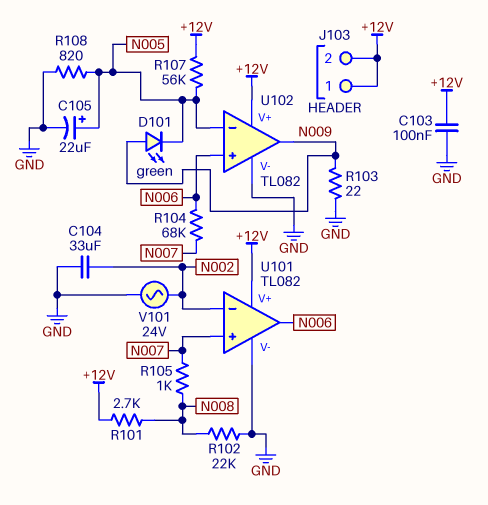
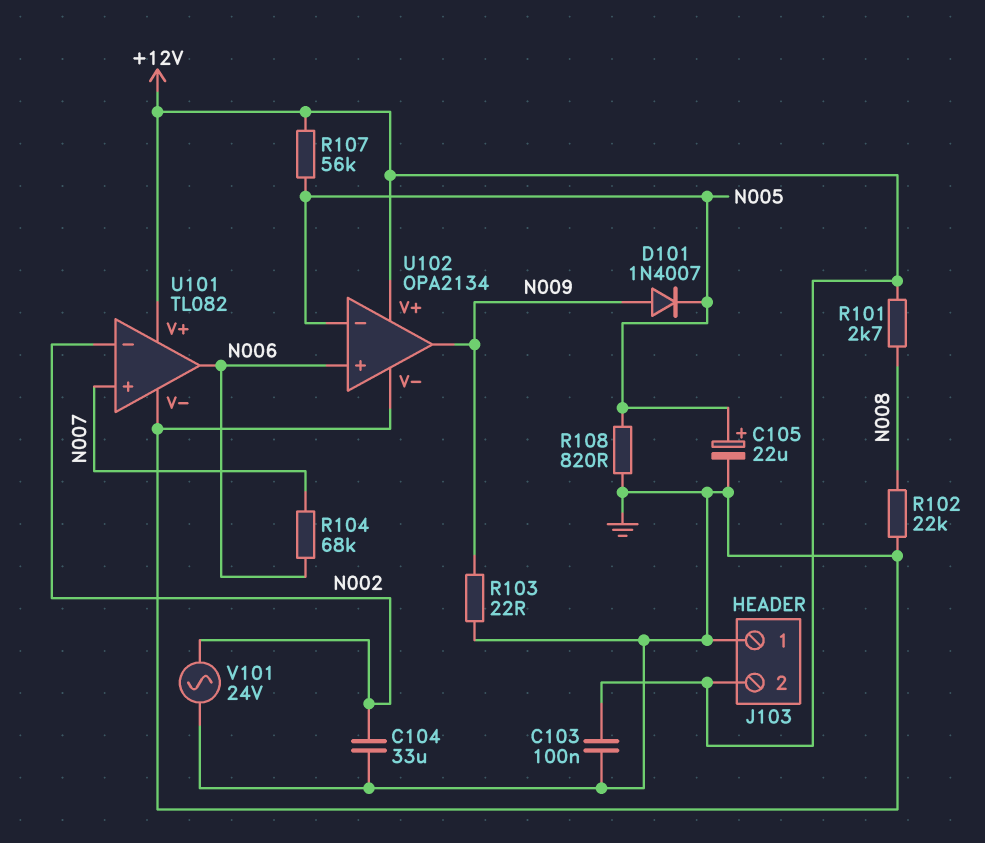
D101: LED green (A N009, K N005) -> diode 1N4007 (A N009, K N005)
J103 pin 1: +12V -> GND
R105: 1k (N007, N008) -> none
U102: TL082 -> OPA2134

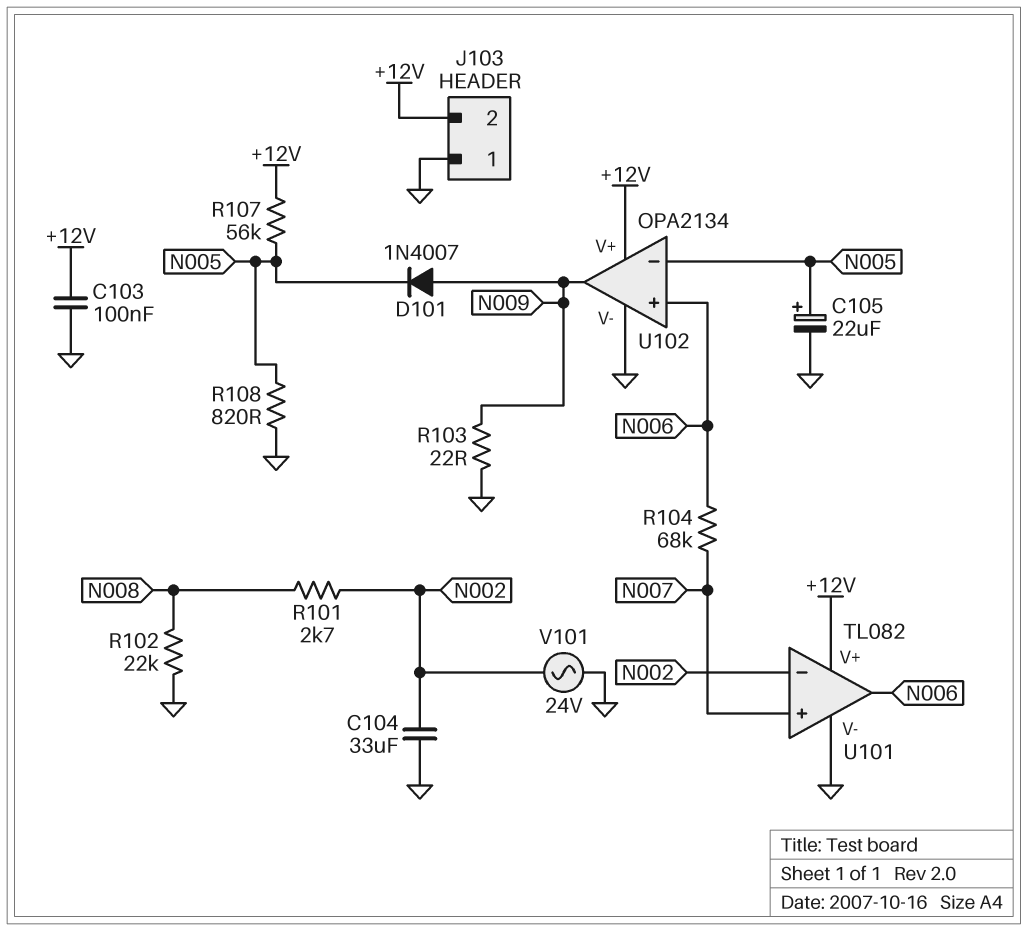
R101: 2.7k (+12V, N008) -> 2.7k (N002, N008)

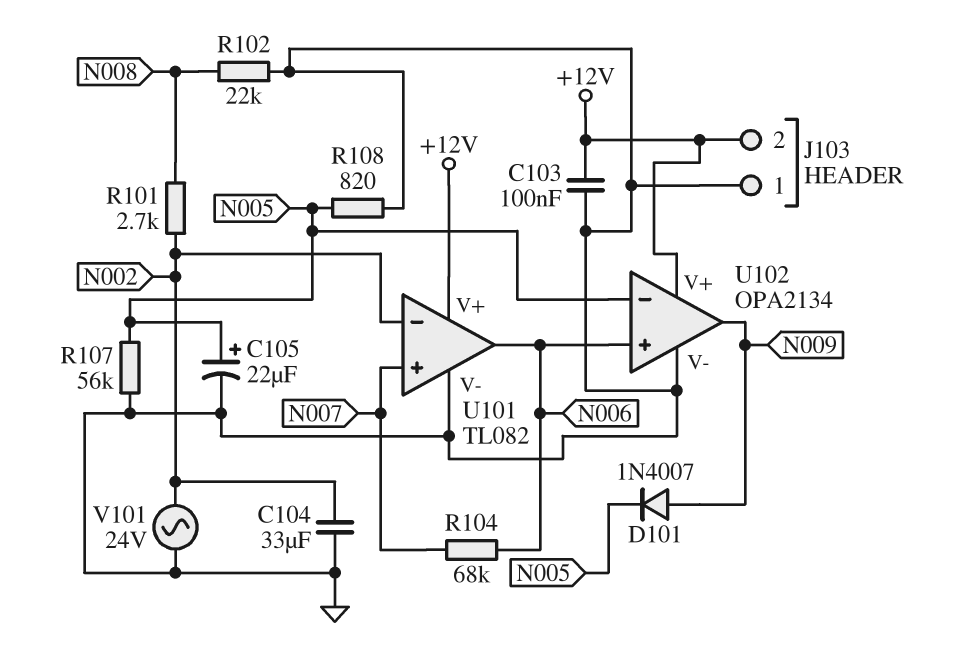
R103: 22 (GND, N009) -> none
R107: 56k (+12V, N005) -> 56k (GND, N005)

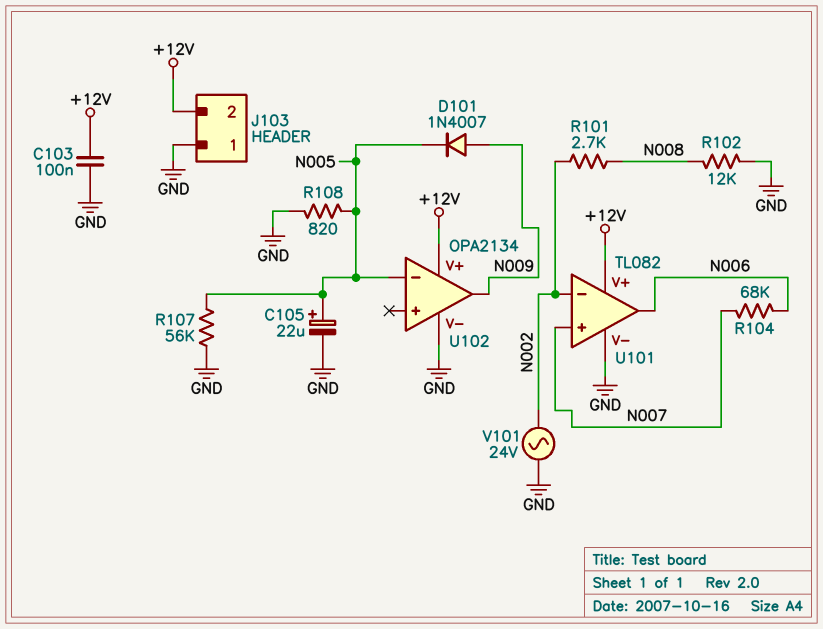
C104: 33uF (GND, N002) -> none
R102: 22k (GND, N008) -> 12k (GND, N008)
U102 pin in+: N006 -> none

